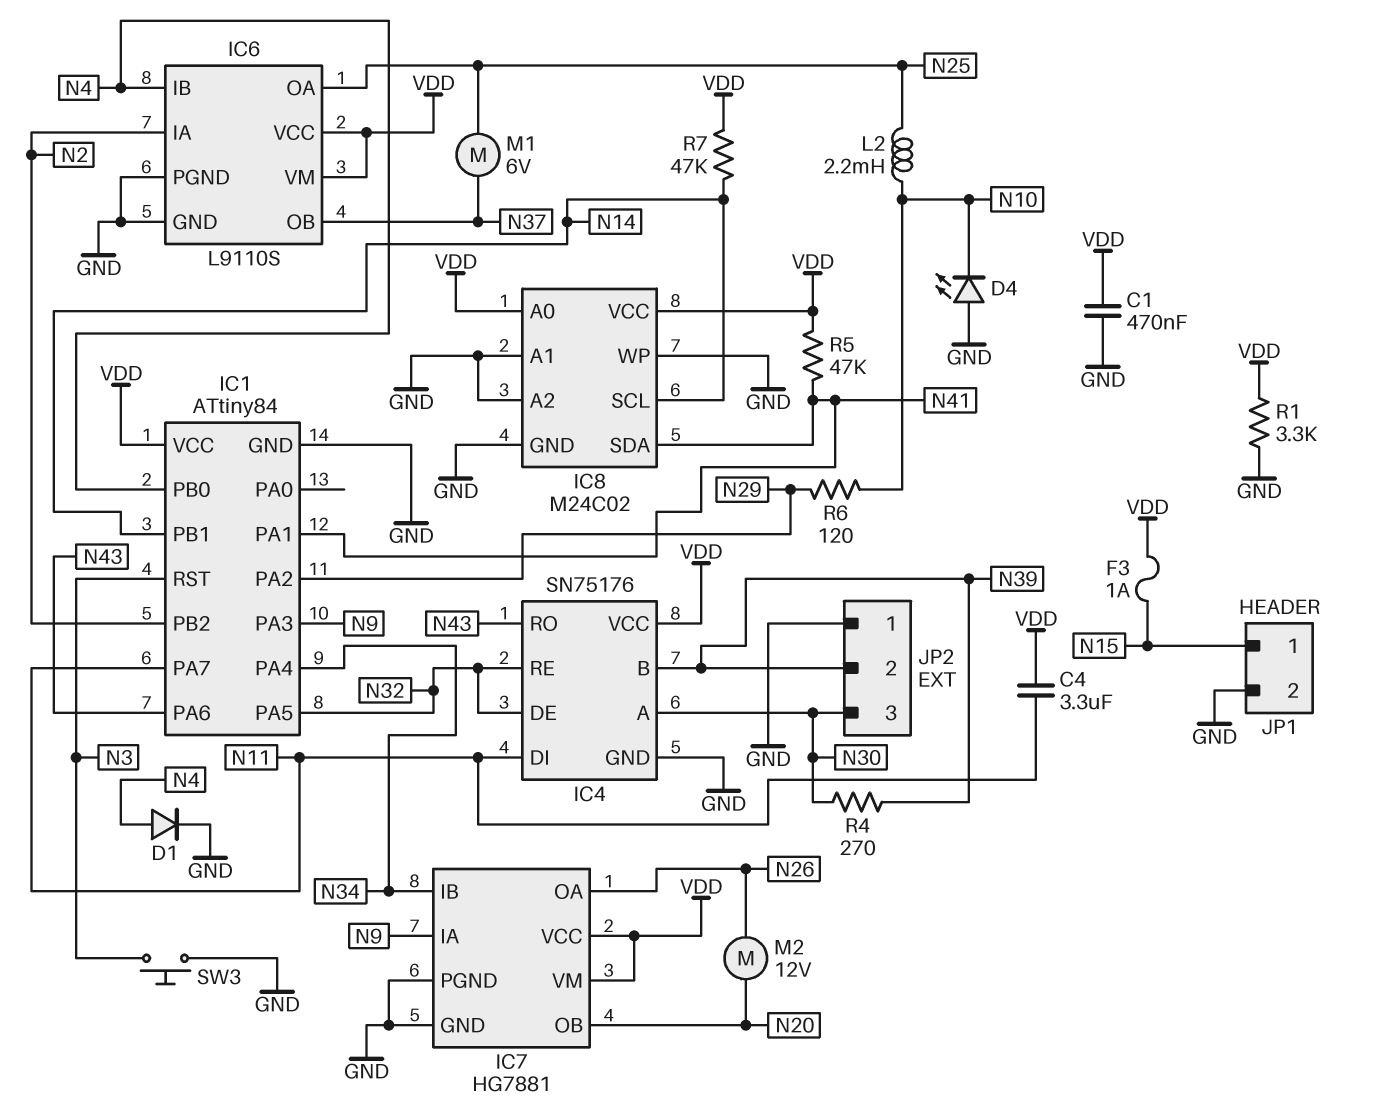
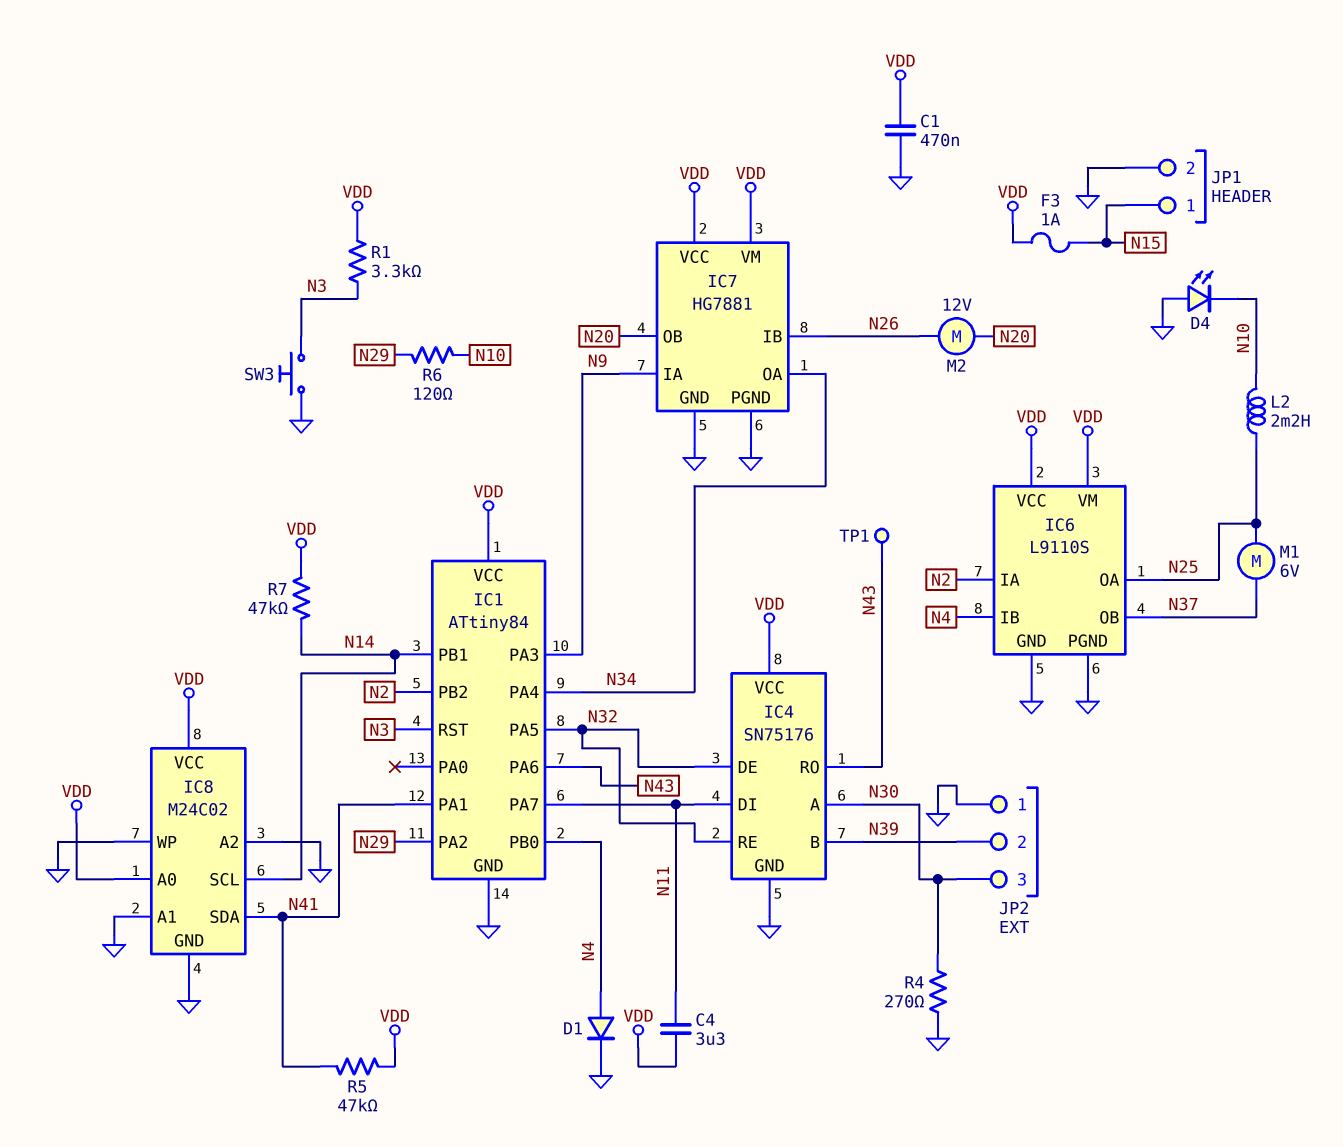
IC7 pin IB: N34 -> N26
IC7 pin OA: N26 -> N34
R1: 3.3k (GND, VDD) -> 3.3k (N3, VDD)
R4: 270 (N30, N39) -> 270 (GND, N30)
TP1: none -> test point (N43)

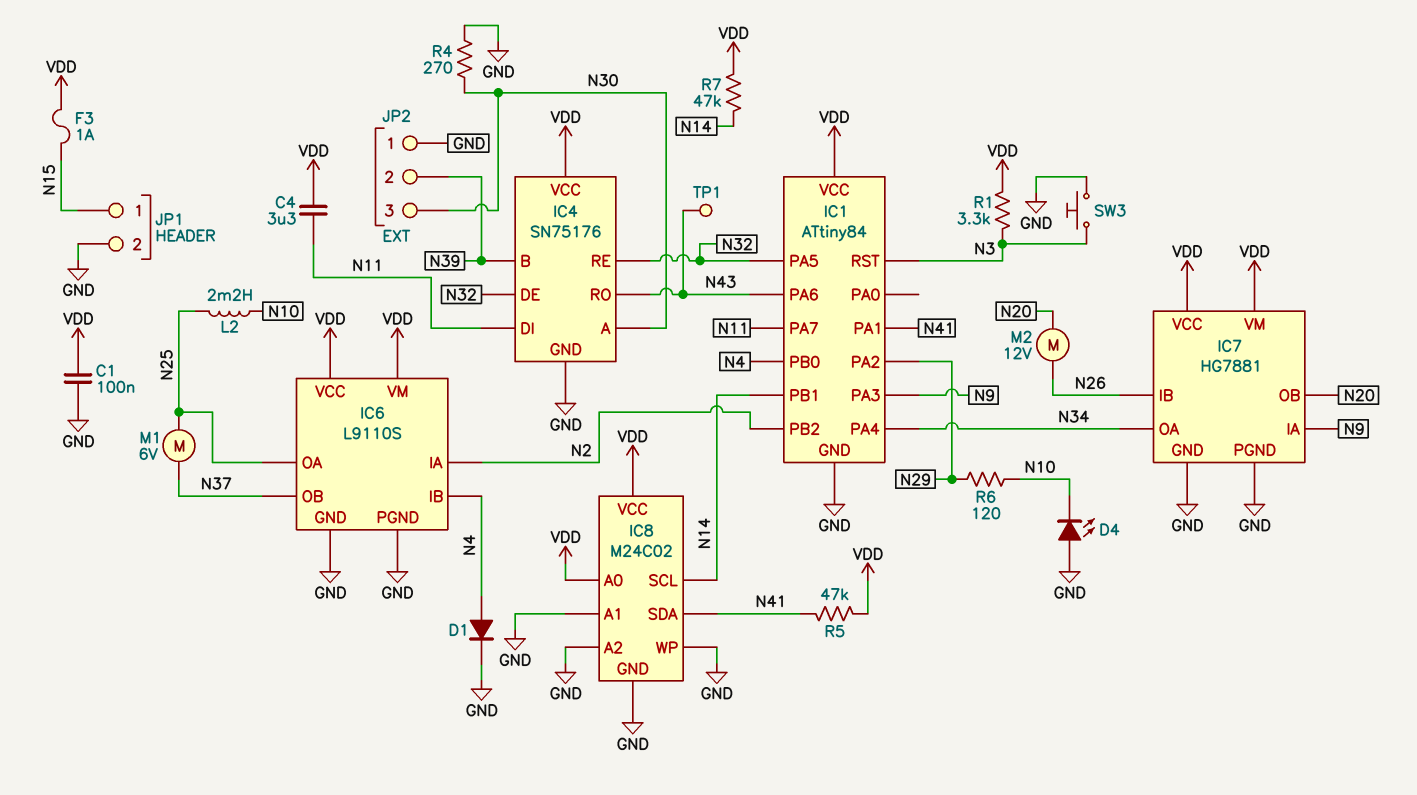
C1: 470nF (GND, VDD) -> 100nF (GND, VDD)

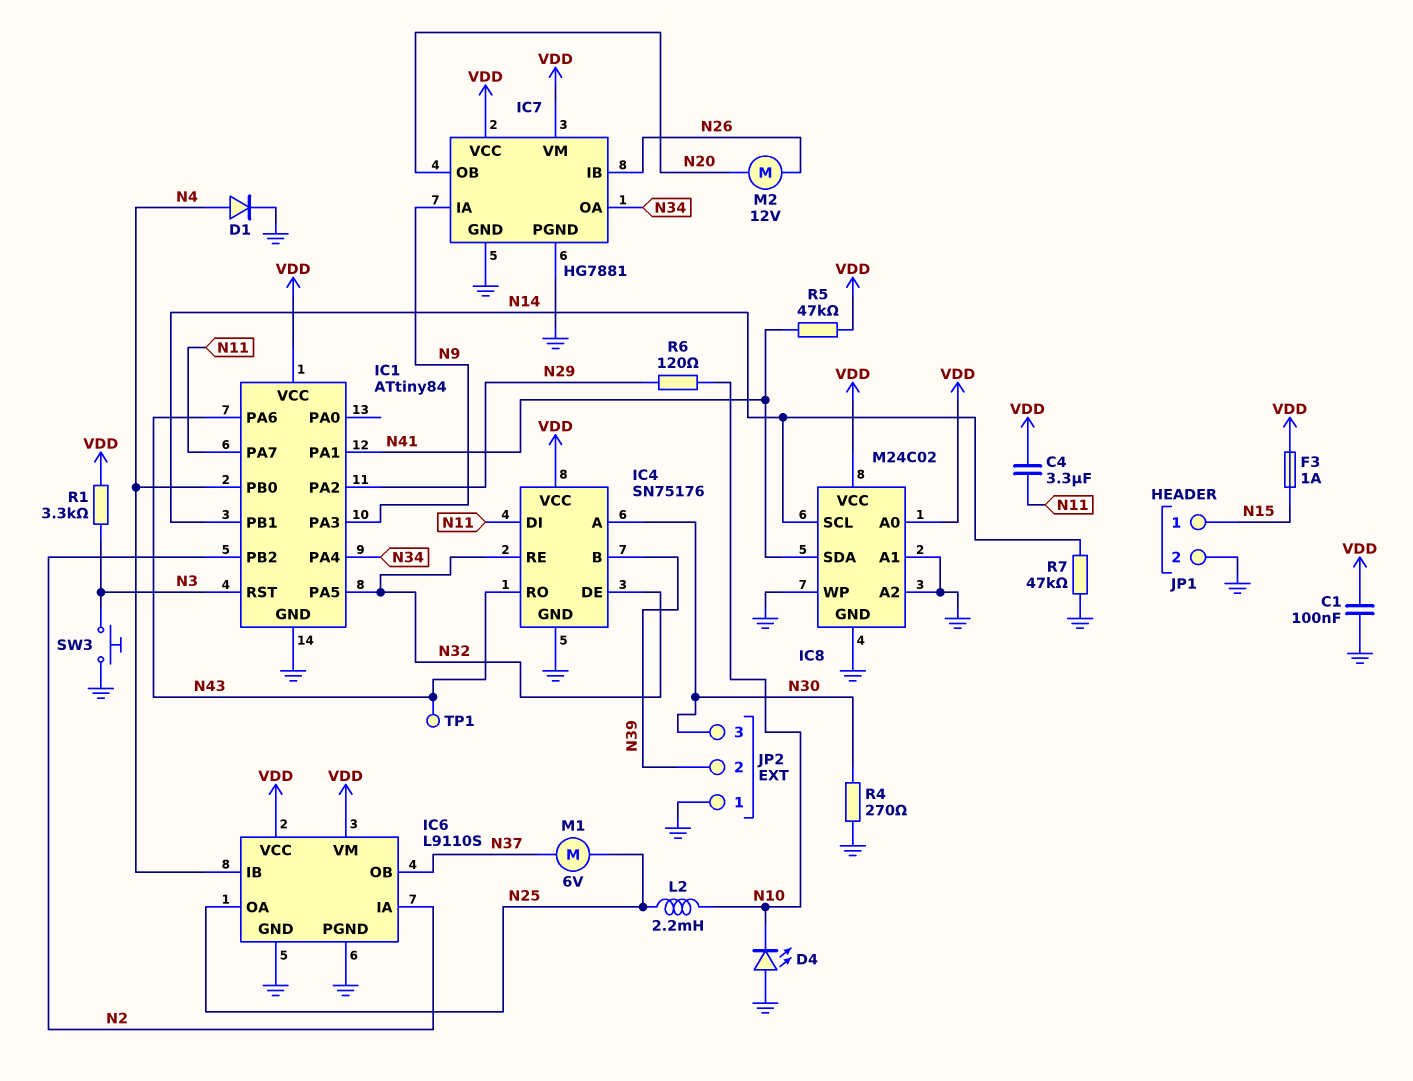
R7: 47k (N14, VDD) -> 47k (GND, N14)

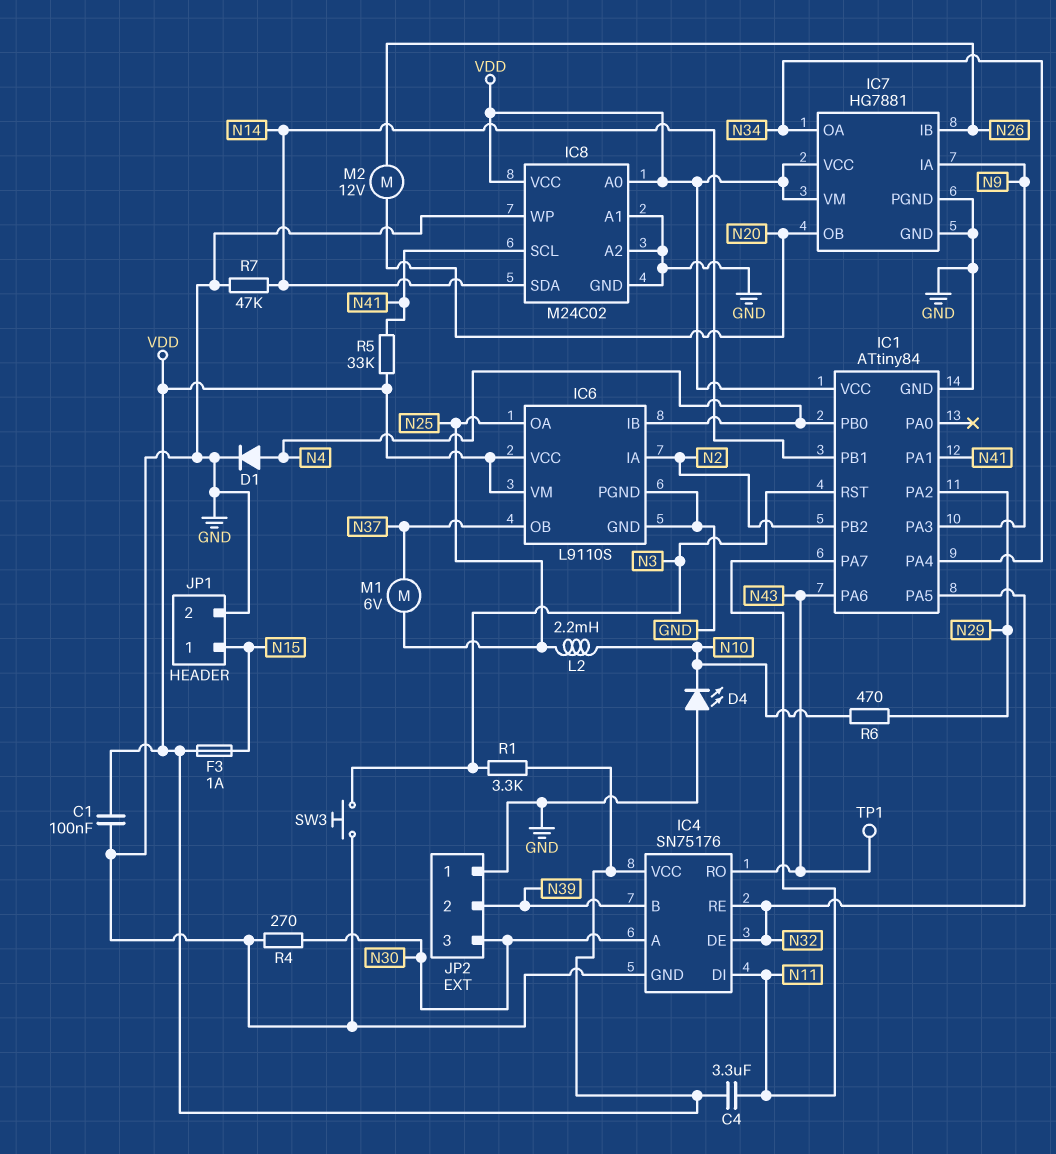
IC8 pin SCL: N14 -> N41
IC8 pin SDA: N41 -> N14
R5: 47k (N41, VDD) -> 33k (N41, VDD)
R6: 120 (N10, N29) -> 470 (N10, N29)

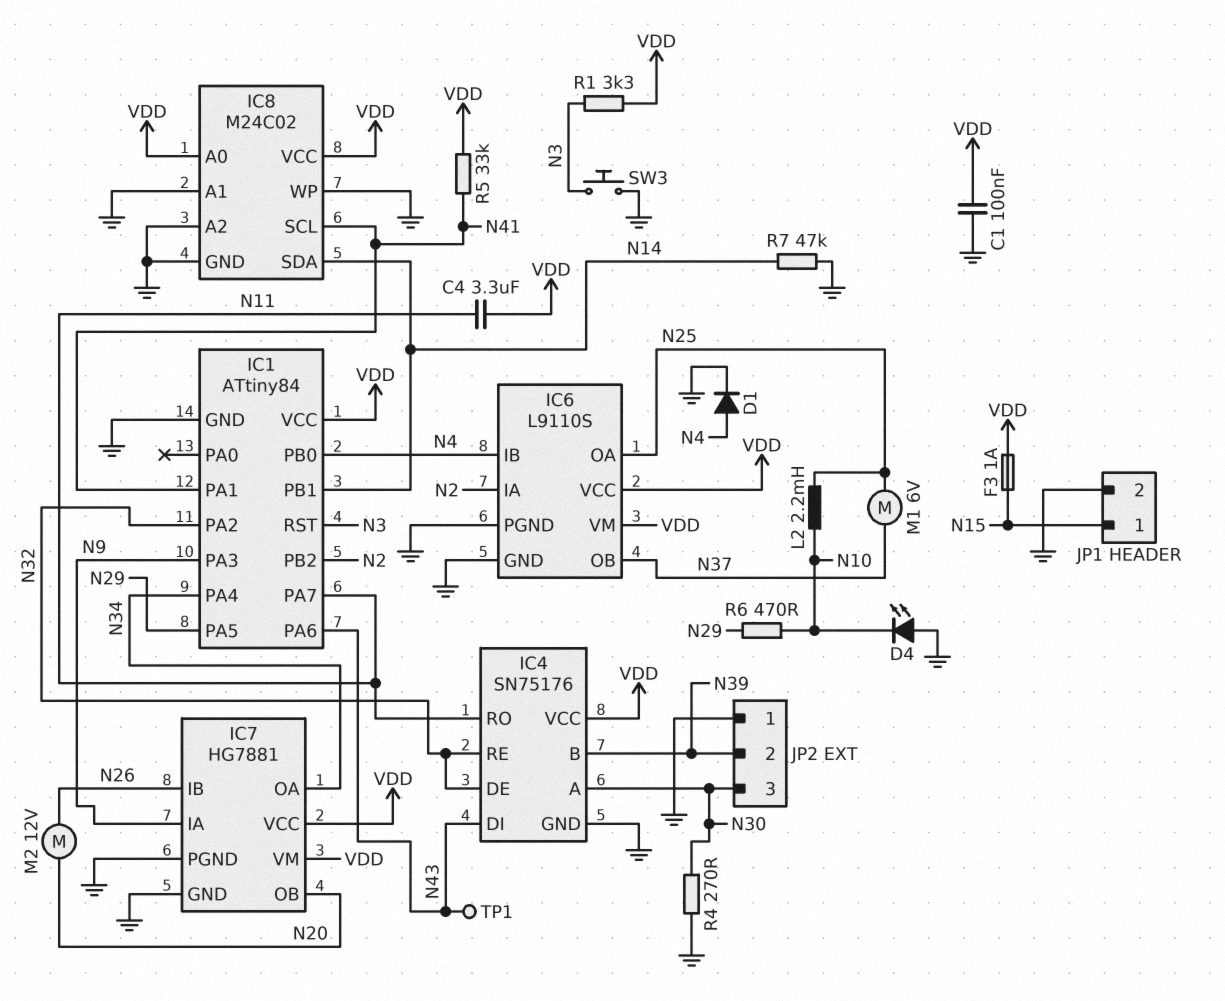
IC1 pin PA2: N29 -> N32
IC1 pin PA5: N32 -> N29
IC4 pin DI: N11 -> N43
IC4 pin RO: N43 -> N11

